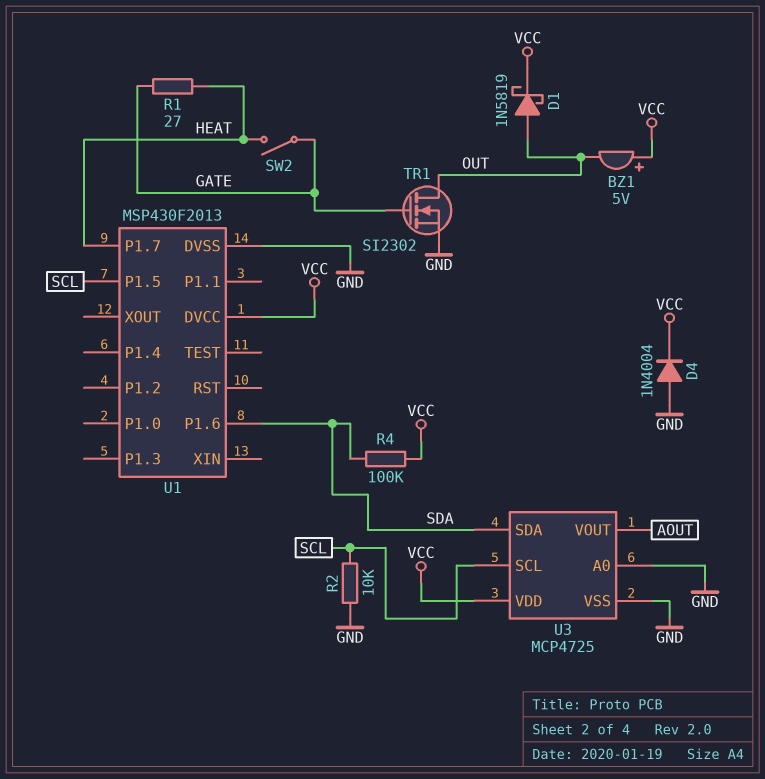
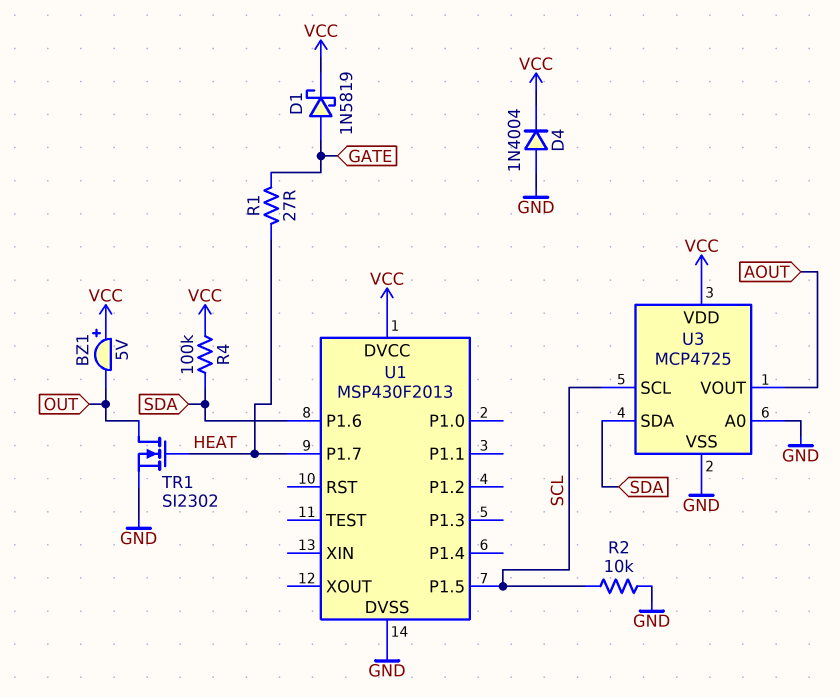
D1: schottky 1N5819 (A OUT, K VCC) -> schottky 1N5819 (A GATE, K VCC)
SW2: switch (GATE, HEAT) -> none
TR1: NMOS SI2302 (G GATE, D OUT, S GND) -> NMOS SI2302 (G HEAT, D OUT, S GND)

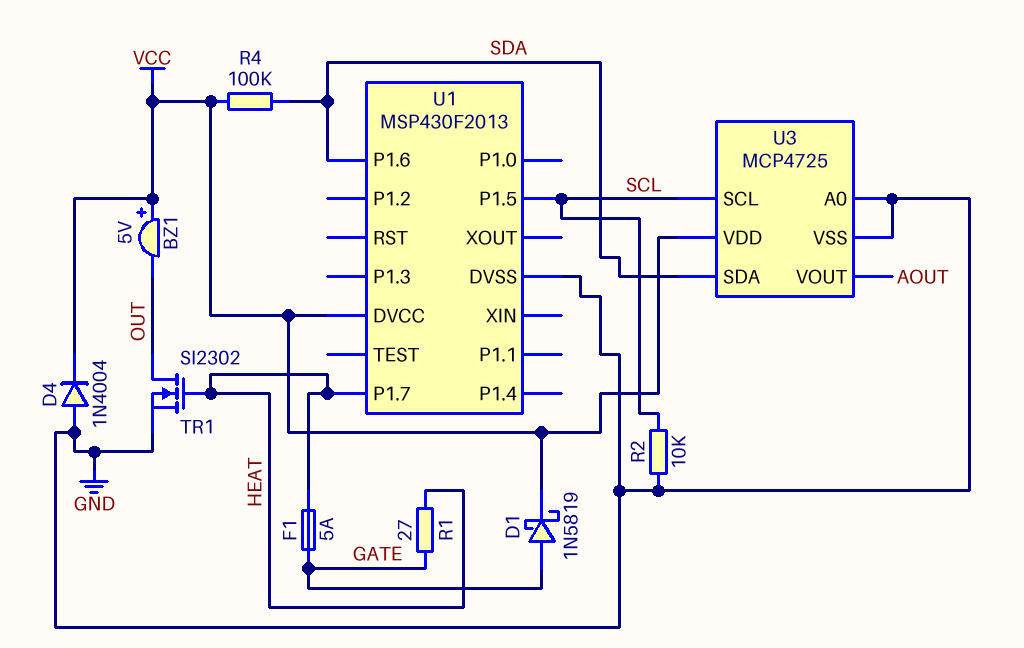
F1: none -> 5A (GATE, HEAT)

